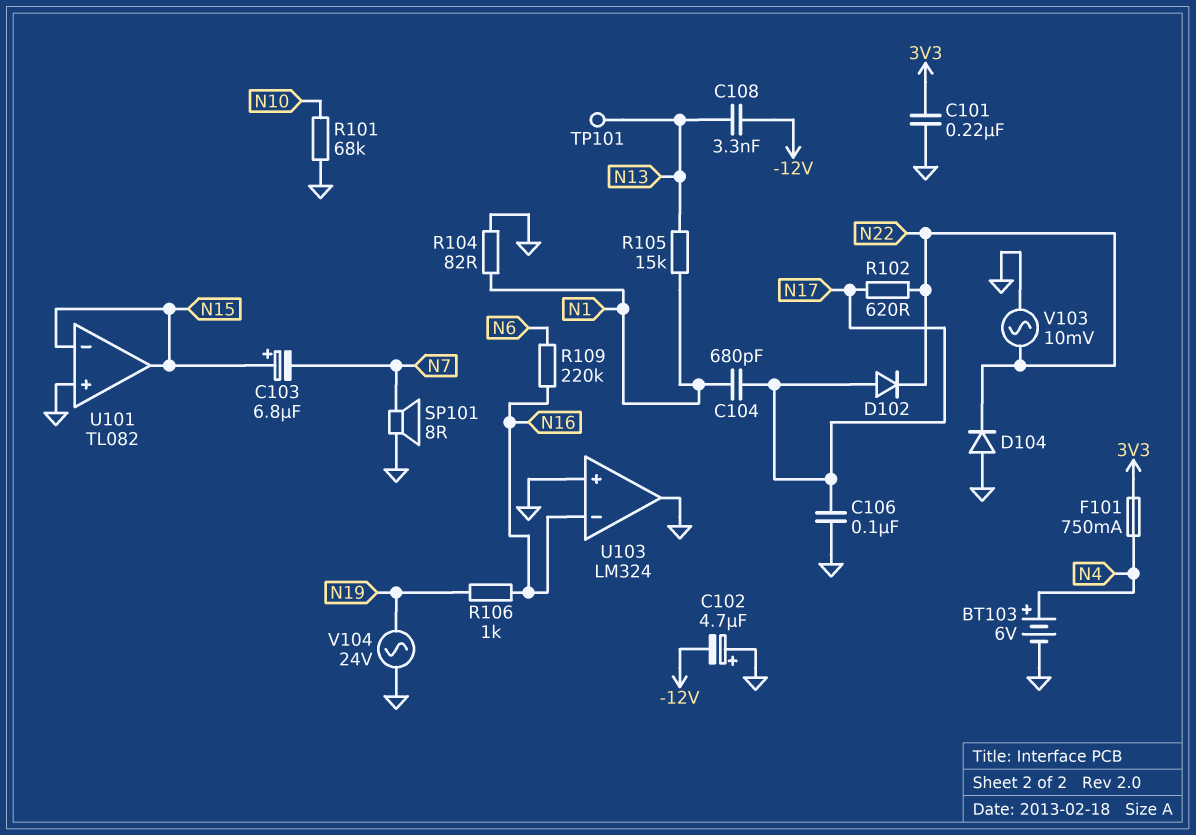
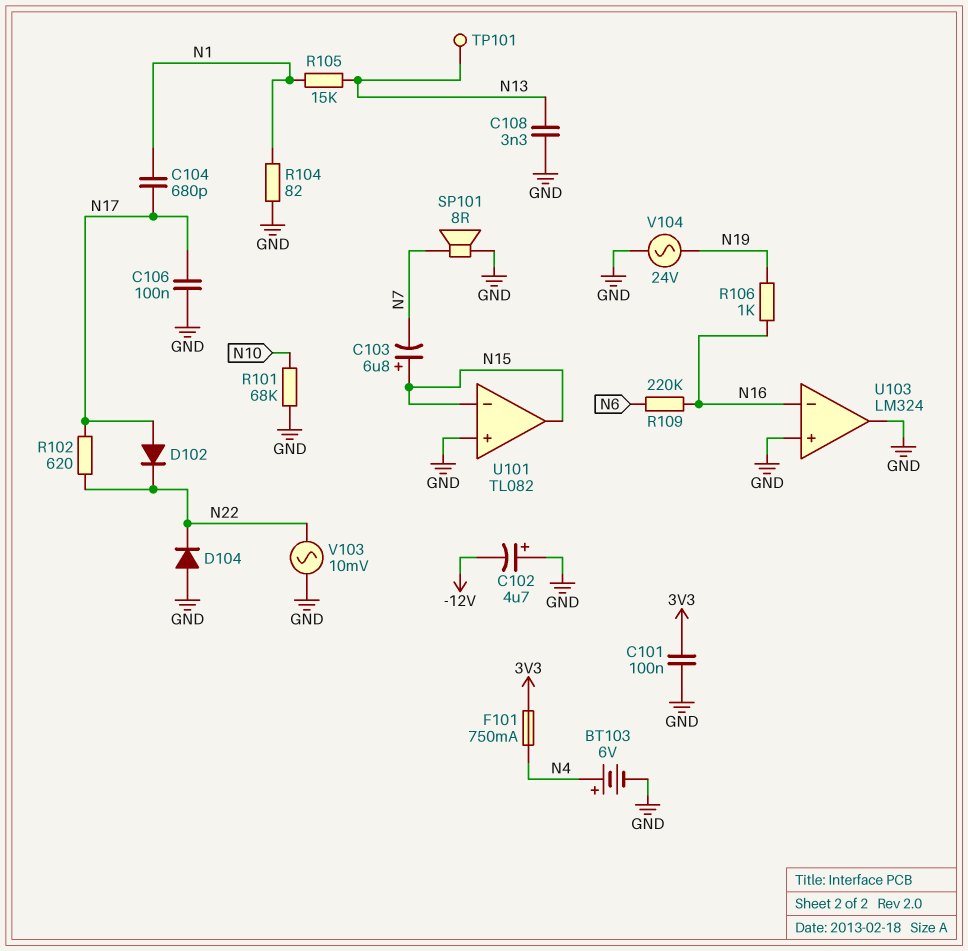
C101: 220nF (3V3, GND) -> 100nF (3V3, GND)
C108: 3.3nF (-12V, N13) -> 3.3nF (GND, N13)

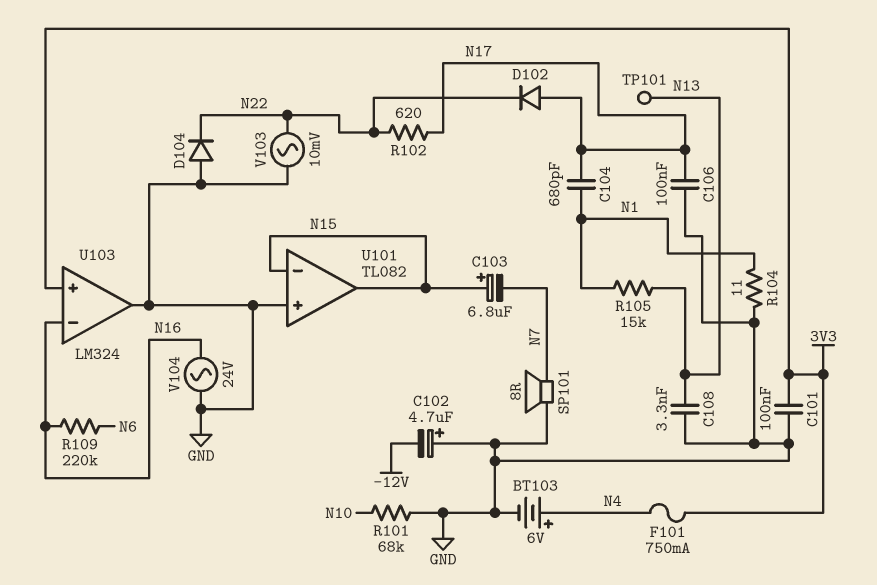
R104: 82 (GND, N1) -> 11 (GND, N1)
R106: 1k (N16, N19) -> none
U103 pin in+: GND -> 3V3
V104: AC 24V (GND, N19) -> AC 24V (GND, N16)

